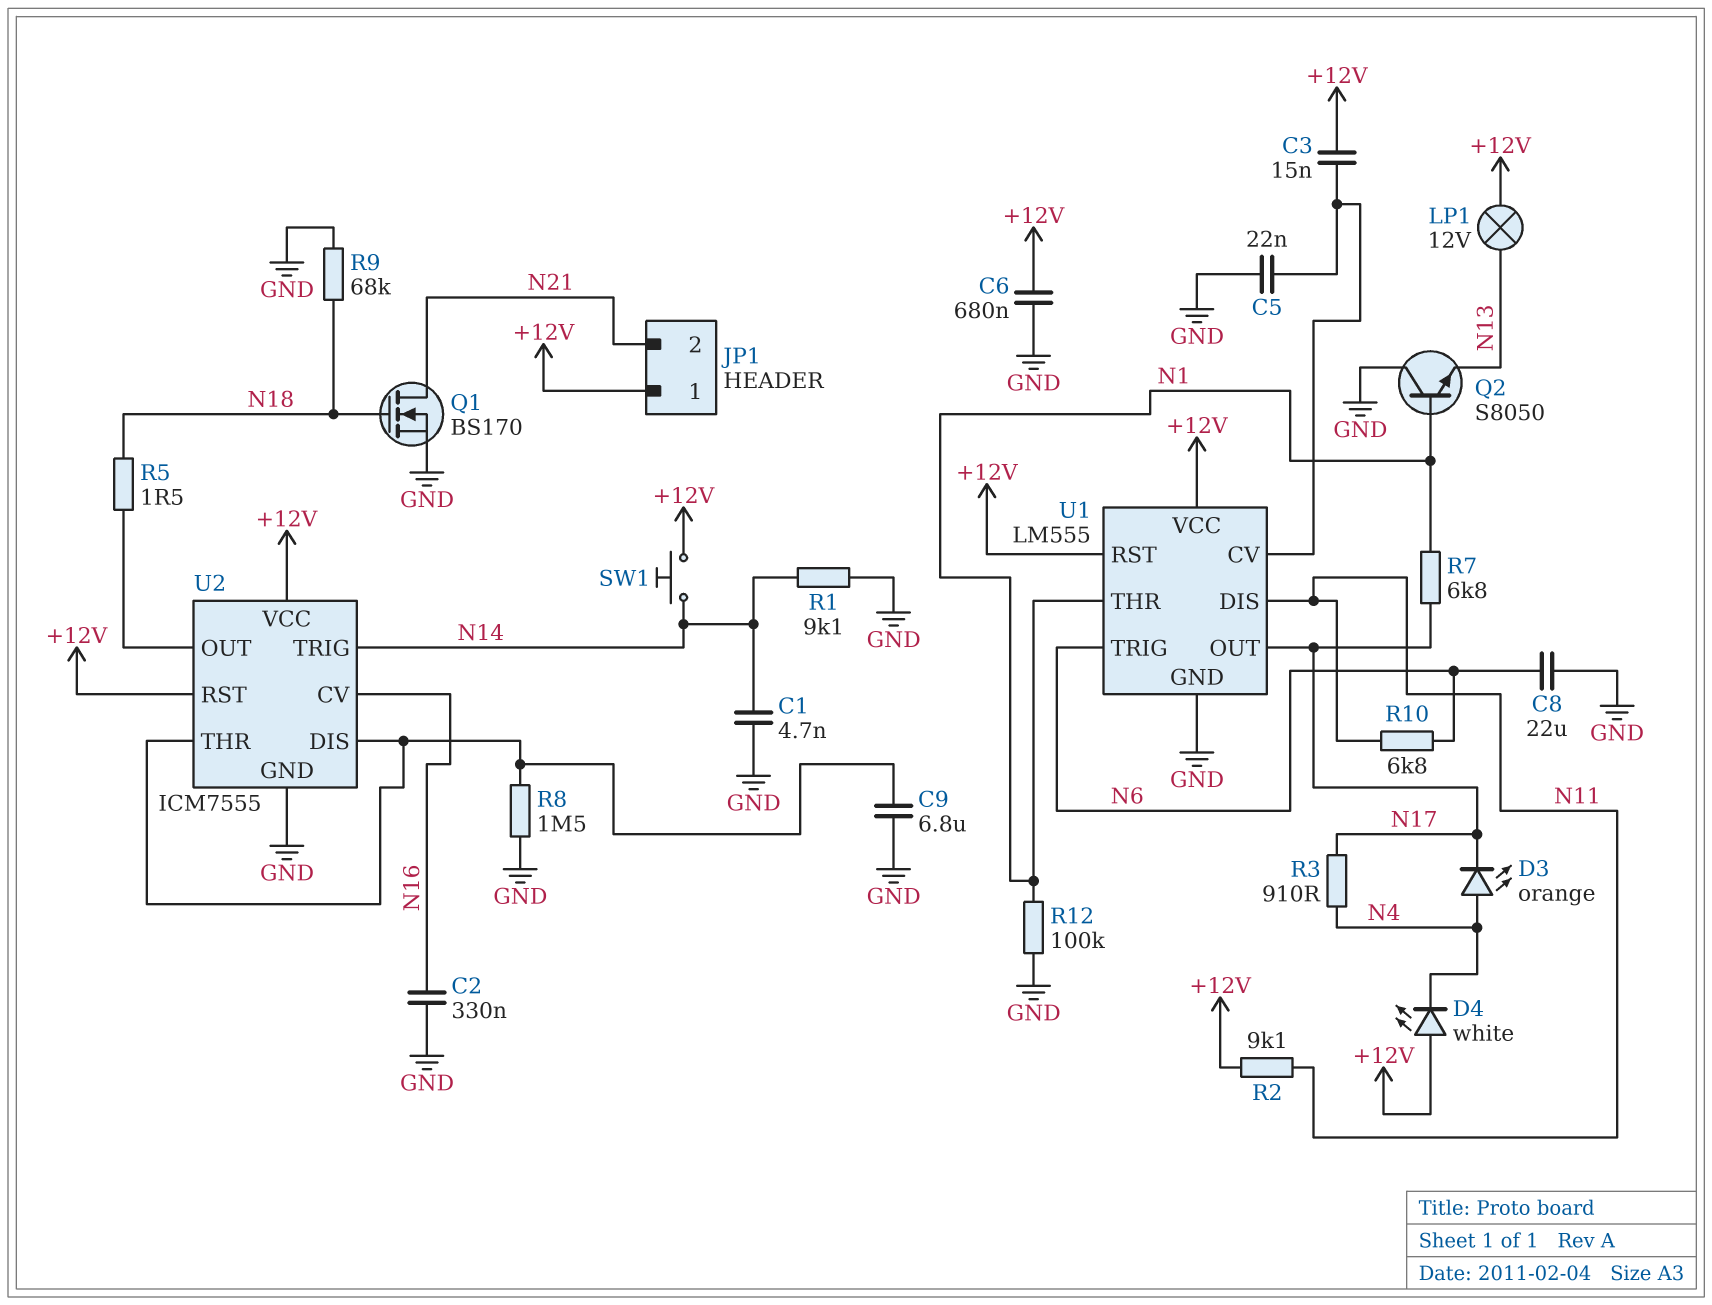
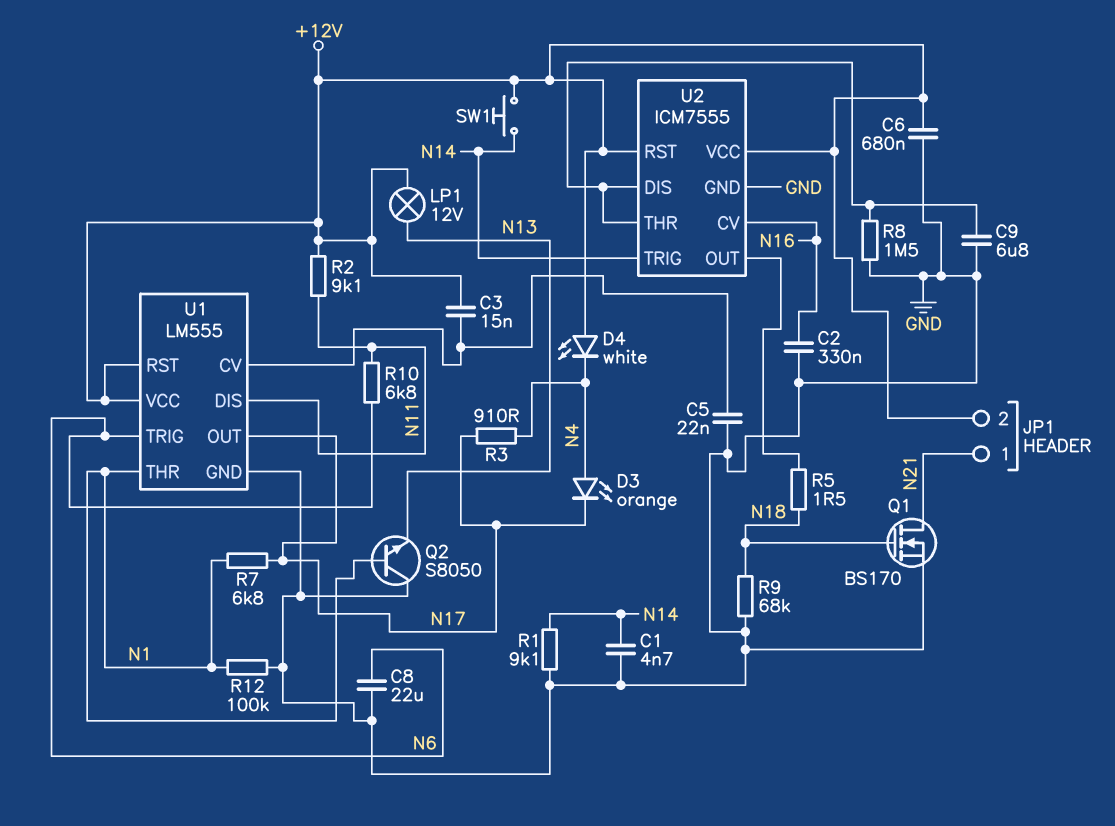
JP1 pin 1: +12V -> N21
JP1 pin 2: N21 -> +12V

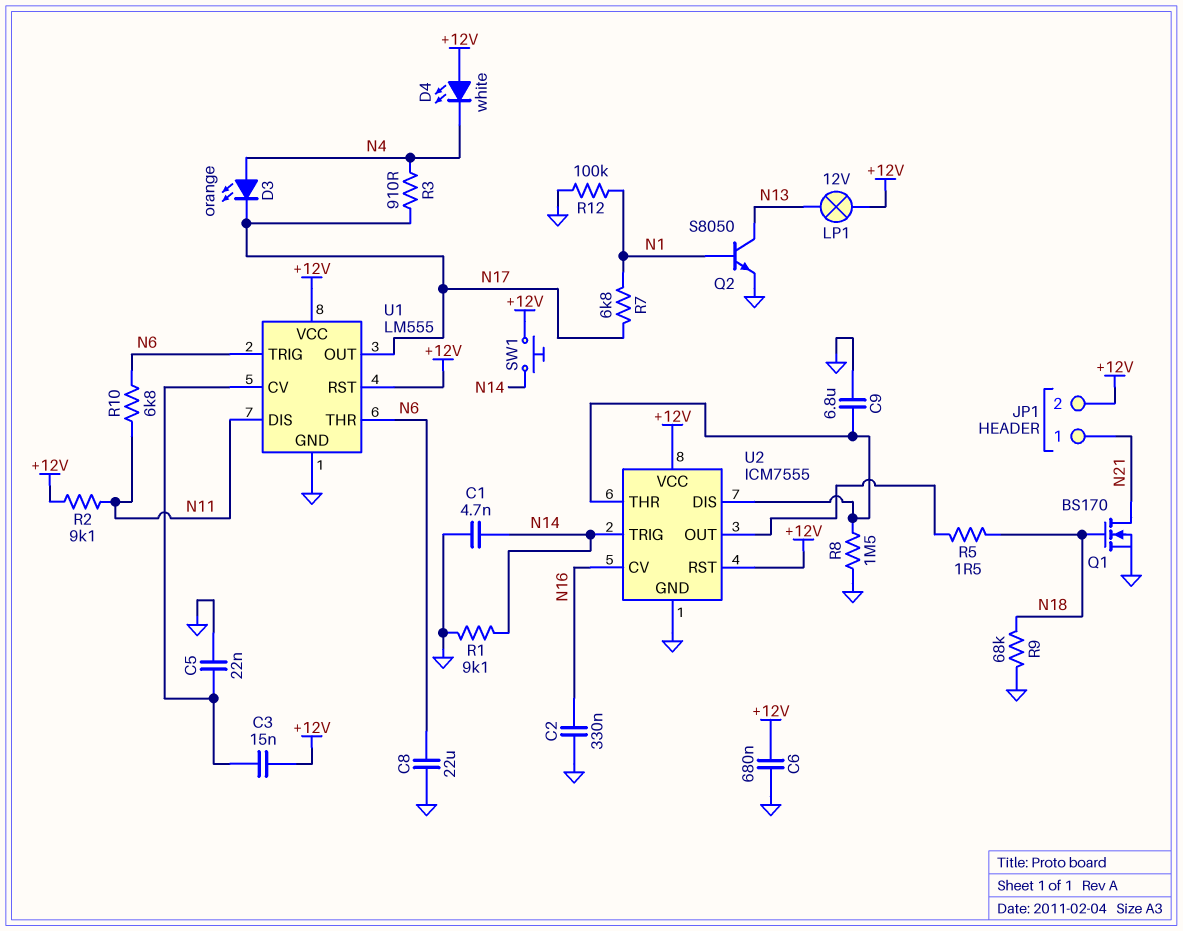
Q2: NPN S8050 (B N1, C GND, E N13) -> NPN S8050 (B N1, C N13, E GND)
U1 pin THR: N1 -> N6

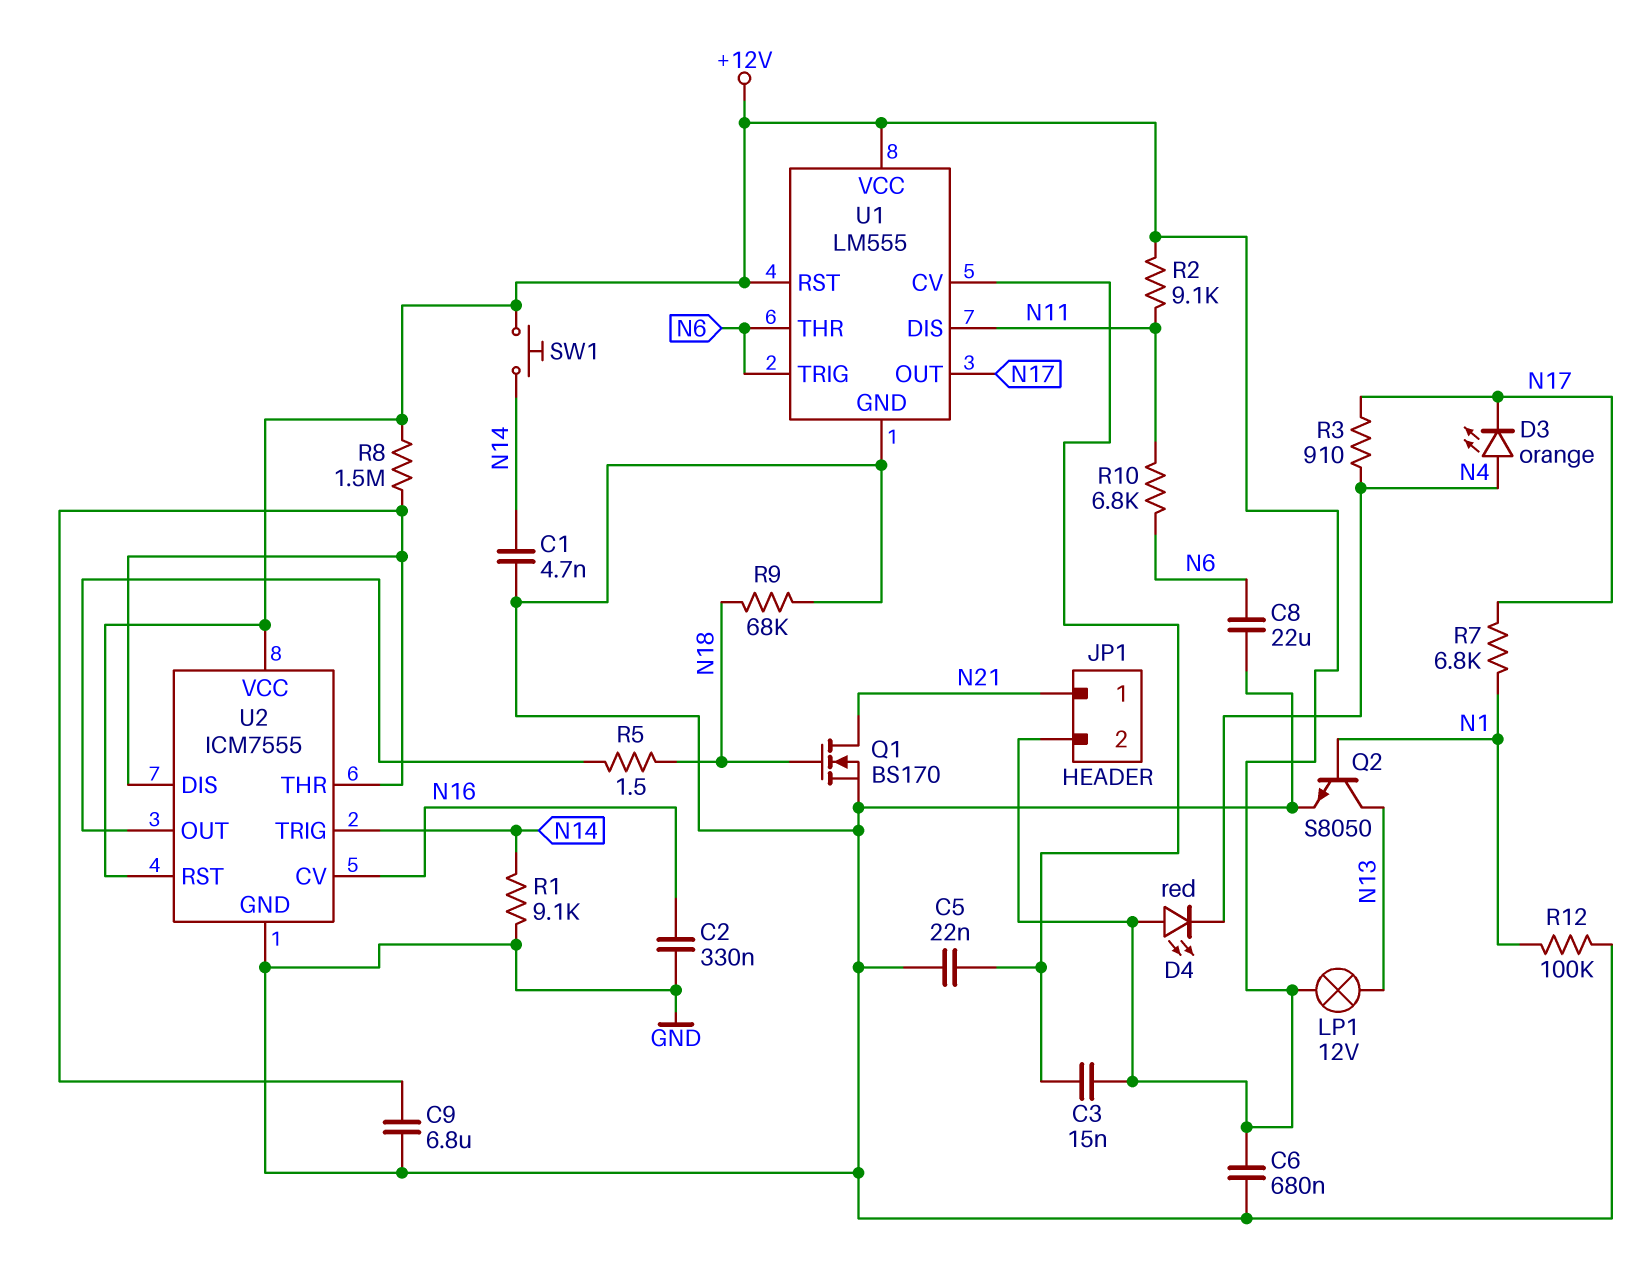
D4: LED white (A +12V, K N4) -> LED red (A +12V, K N4)
R8: 1.5M (GND, U2/DIS) -> 1.5M (+12V, U2/DIS)

